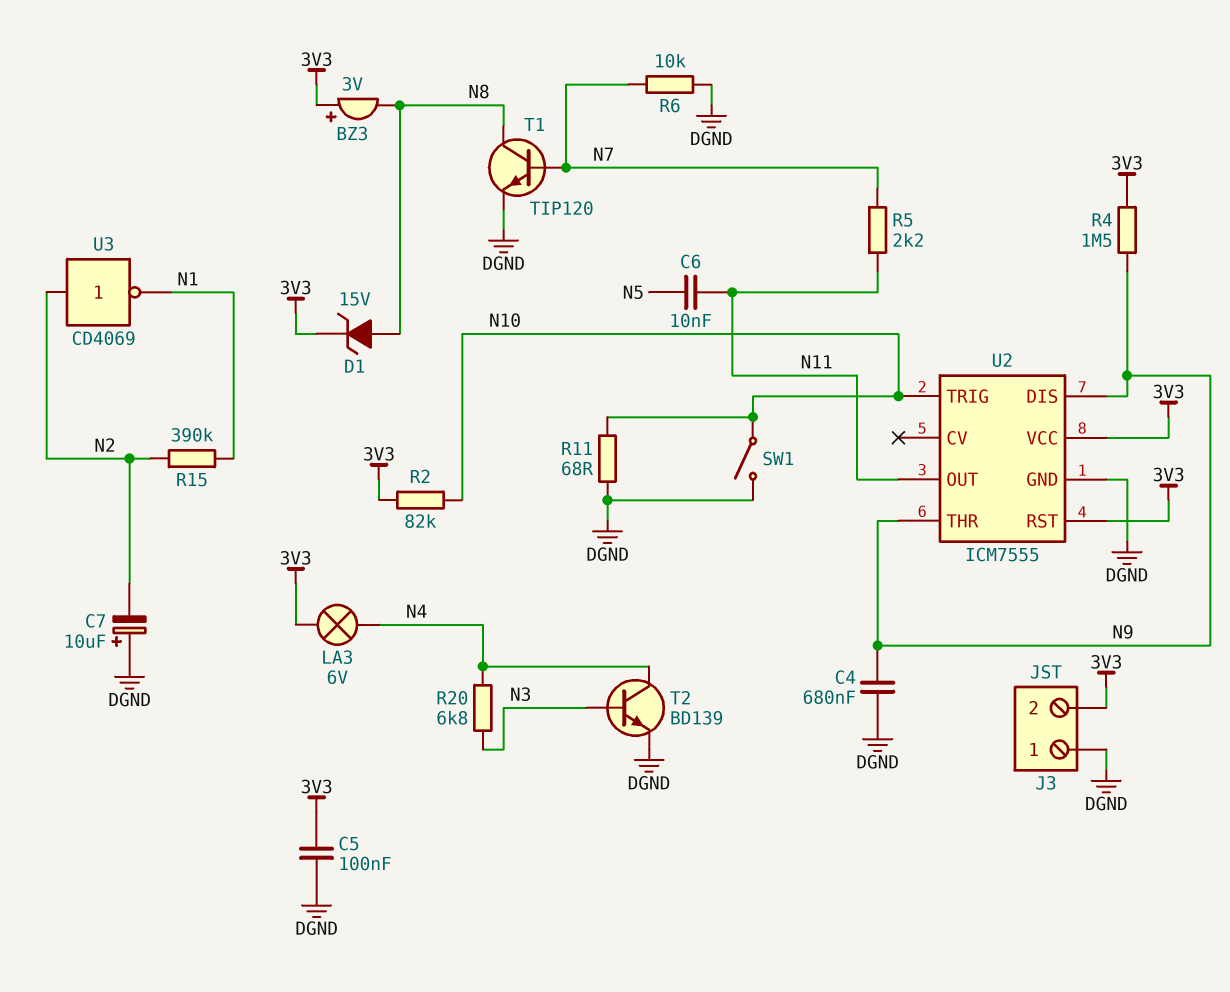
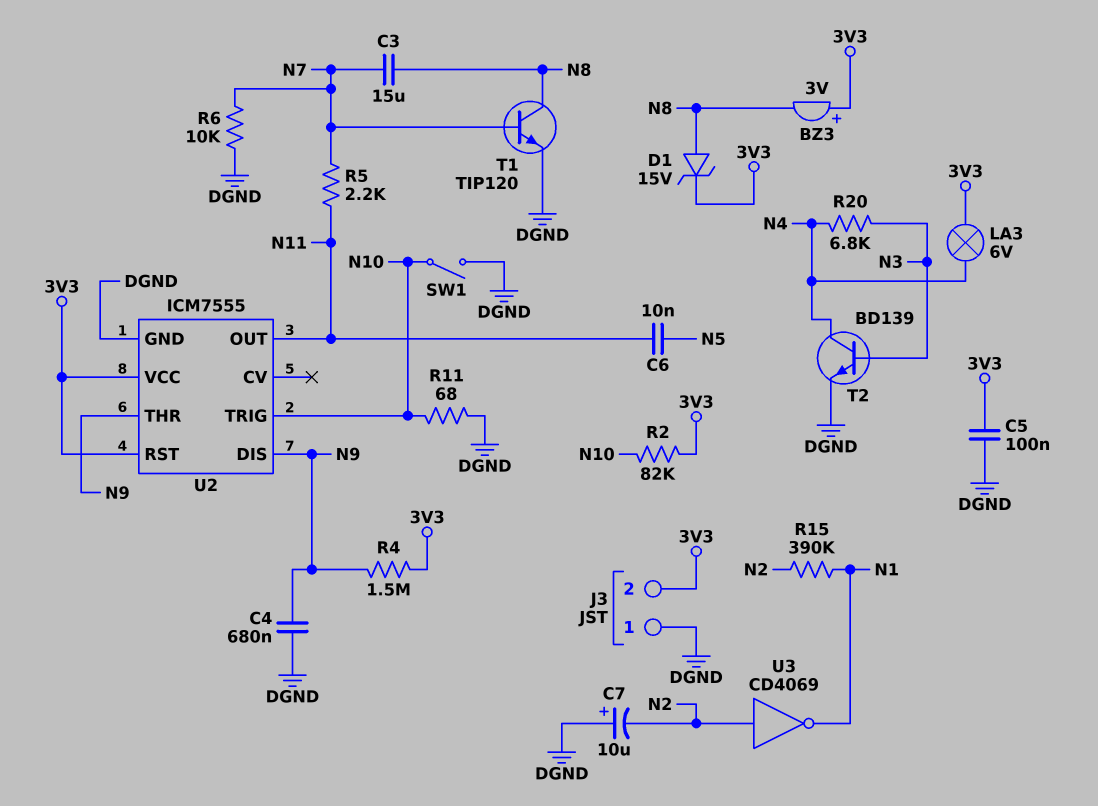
C3: none -> 15uF (N7, N8)

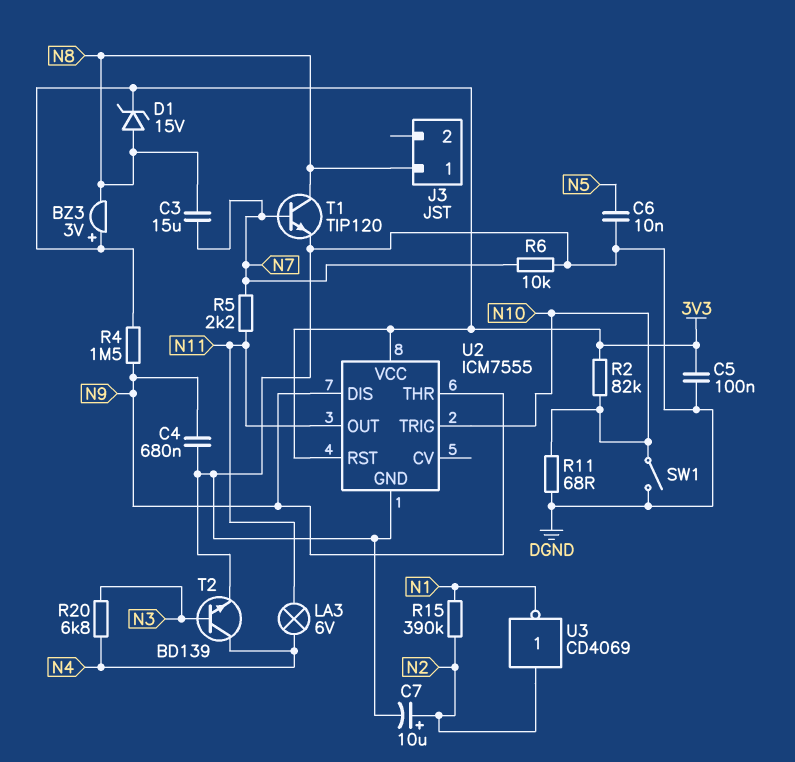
C6: 10nF (N5, N11) -> 10nF (DGND, N5)
C7: 10uF (plus DGND, minus N2) -> 10uF (plus N2, minus DGND)
J3 pin 1: DGND -> N8
J3 pin 2: 3V3 -> none
LA3: lamp 6V (3V3, N4) -> lamp 6V (N4, N11)

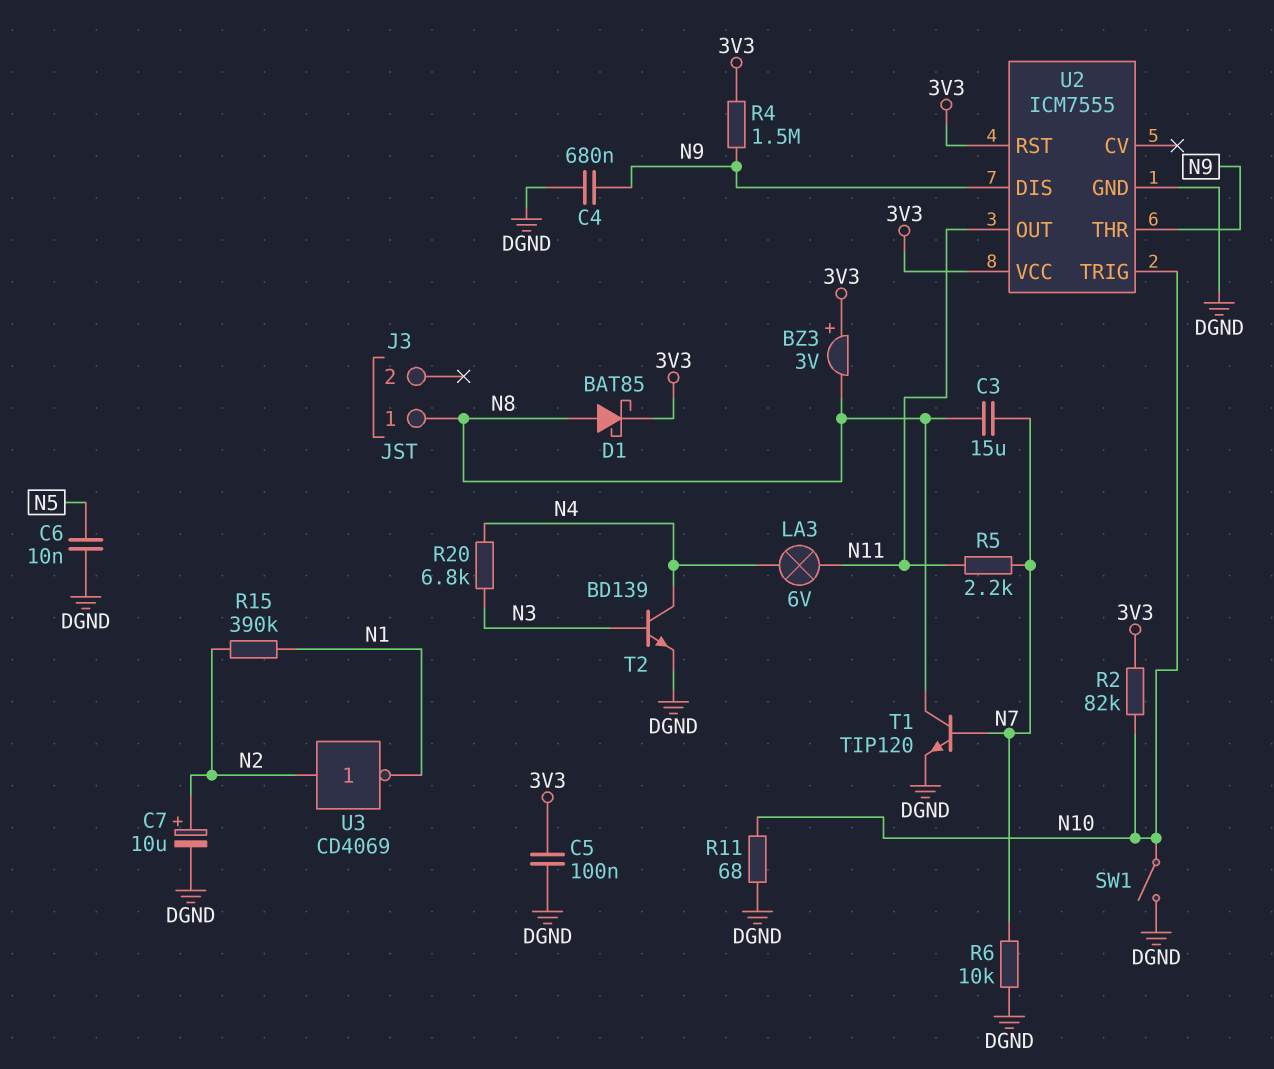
D1: zener 15V (A N8, K 3V3) -> schottky BAT85 (A N8, K 3V3)

